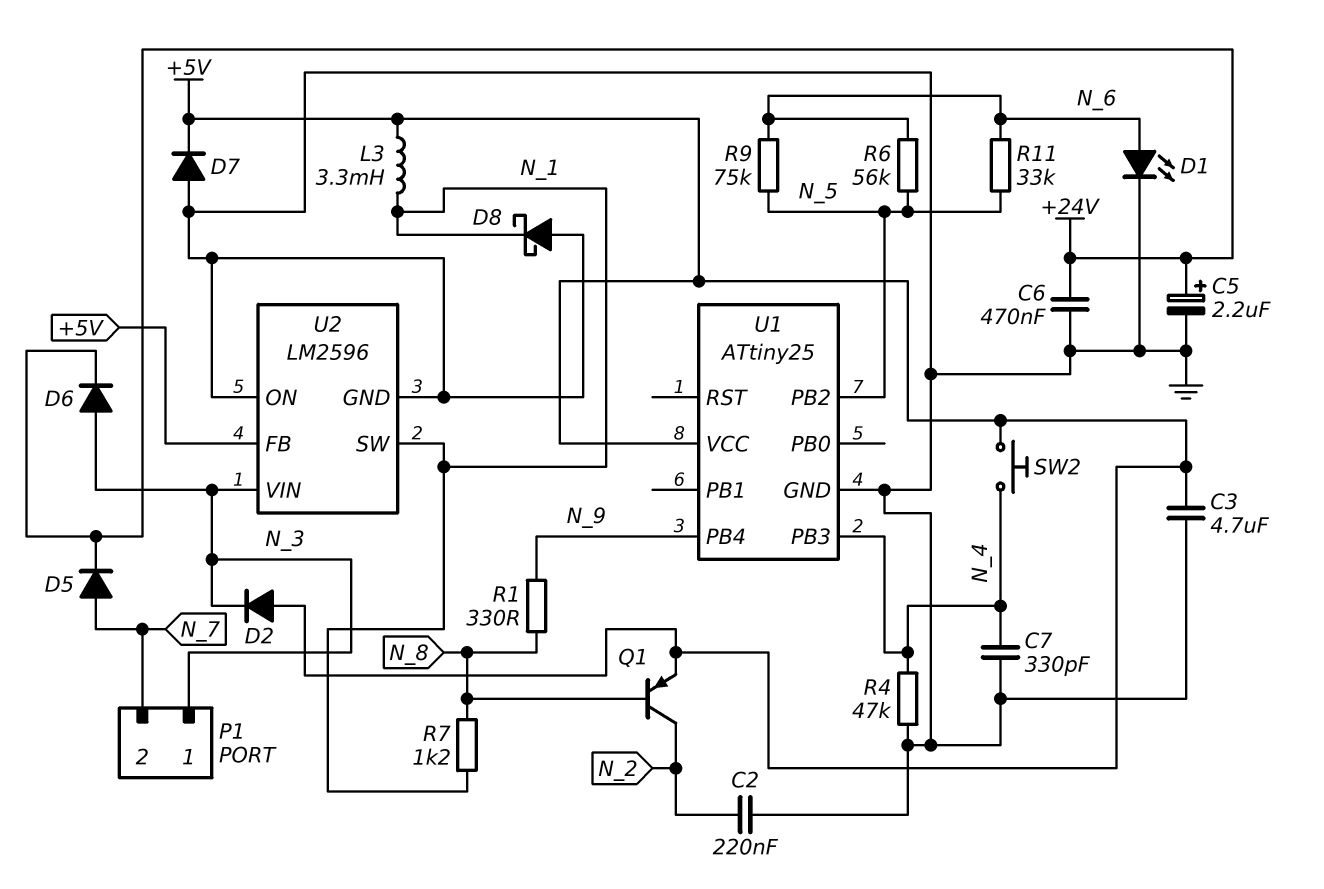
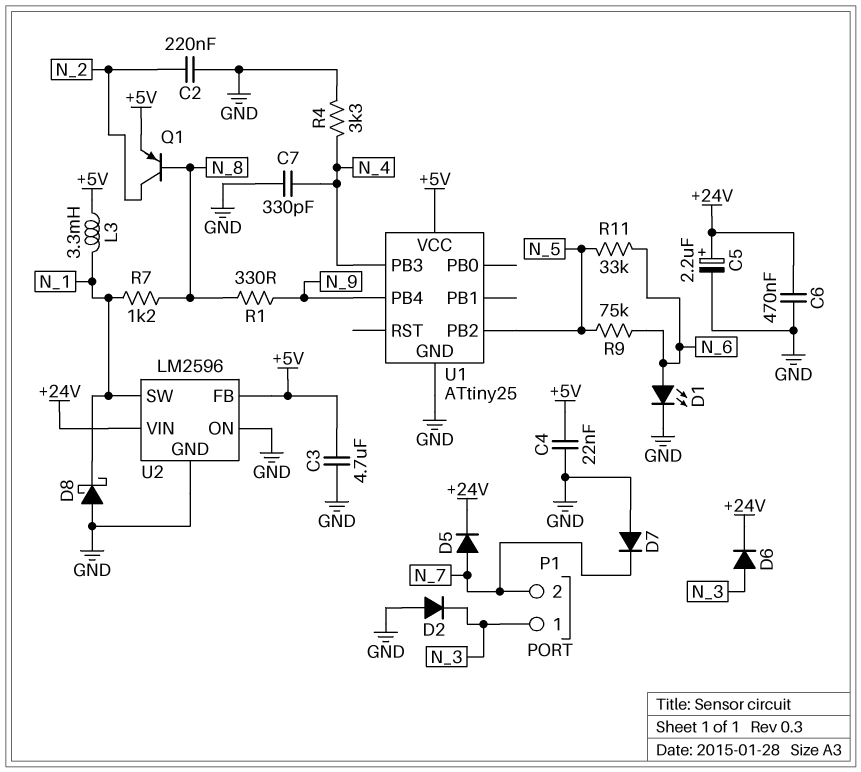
C4: none -> 22nF (+5V, GND)
D2: diode (A +5V, K N_3) -> diode (A GND, K N_3)
D7: diode (A GND, K +5V) -> diode (A GND, K N_7)
R4: 47k (GND, N_4) -> 3.3k (GND, N_4)
R6: 56k (N_5, N_6) -> none
SW2: button (+5V, N_4) -> none
U2 pin VIN: N_3 -> +24V

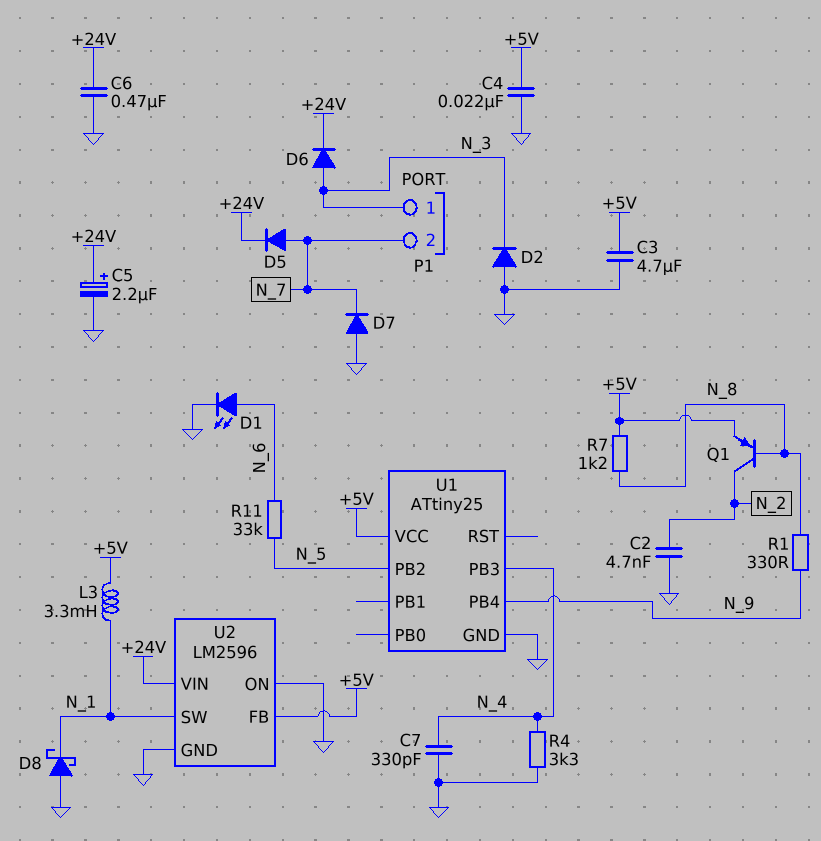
C2: 220nF (GND, N_2) -> 4.7nF (GND, N_2)
R7: 1.2k (N_1, N_8) -> 1.2k (+5V, N_8)
R9: 75k (N_5, N_6) -> none

